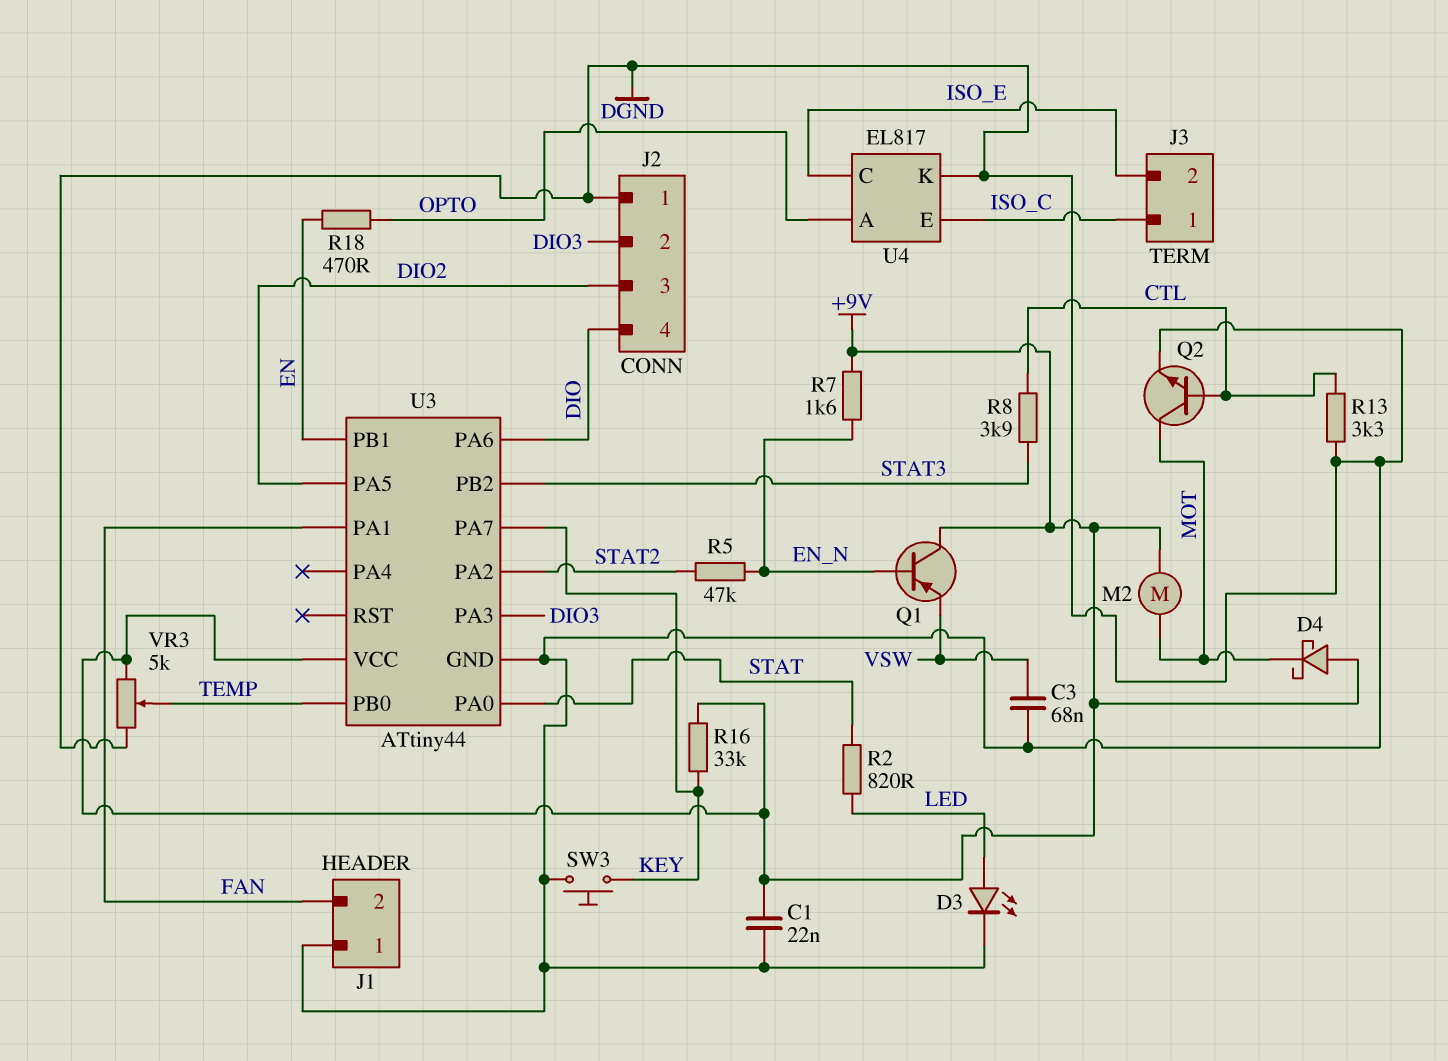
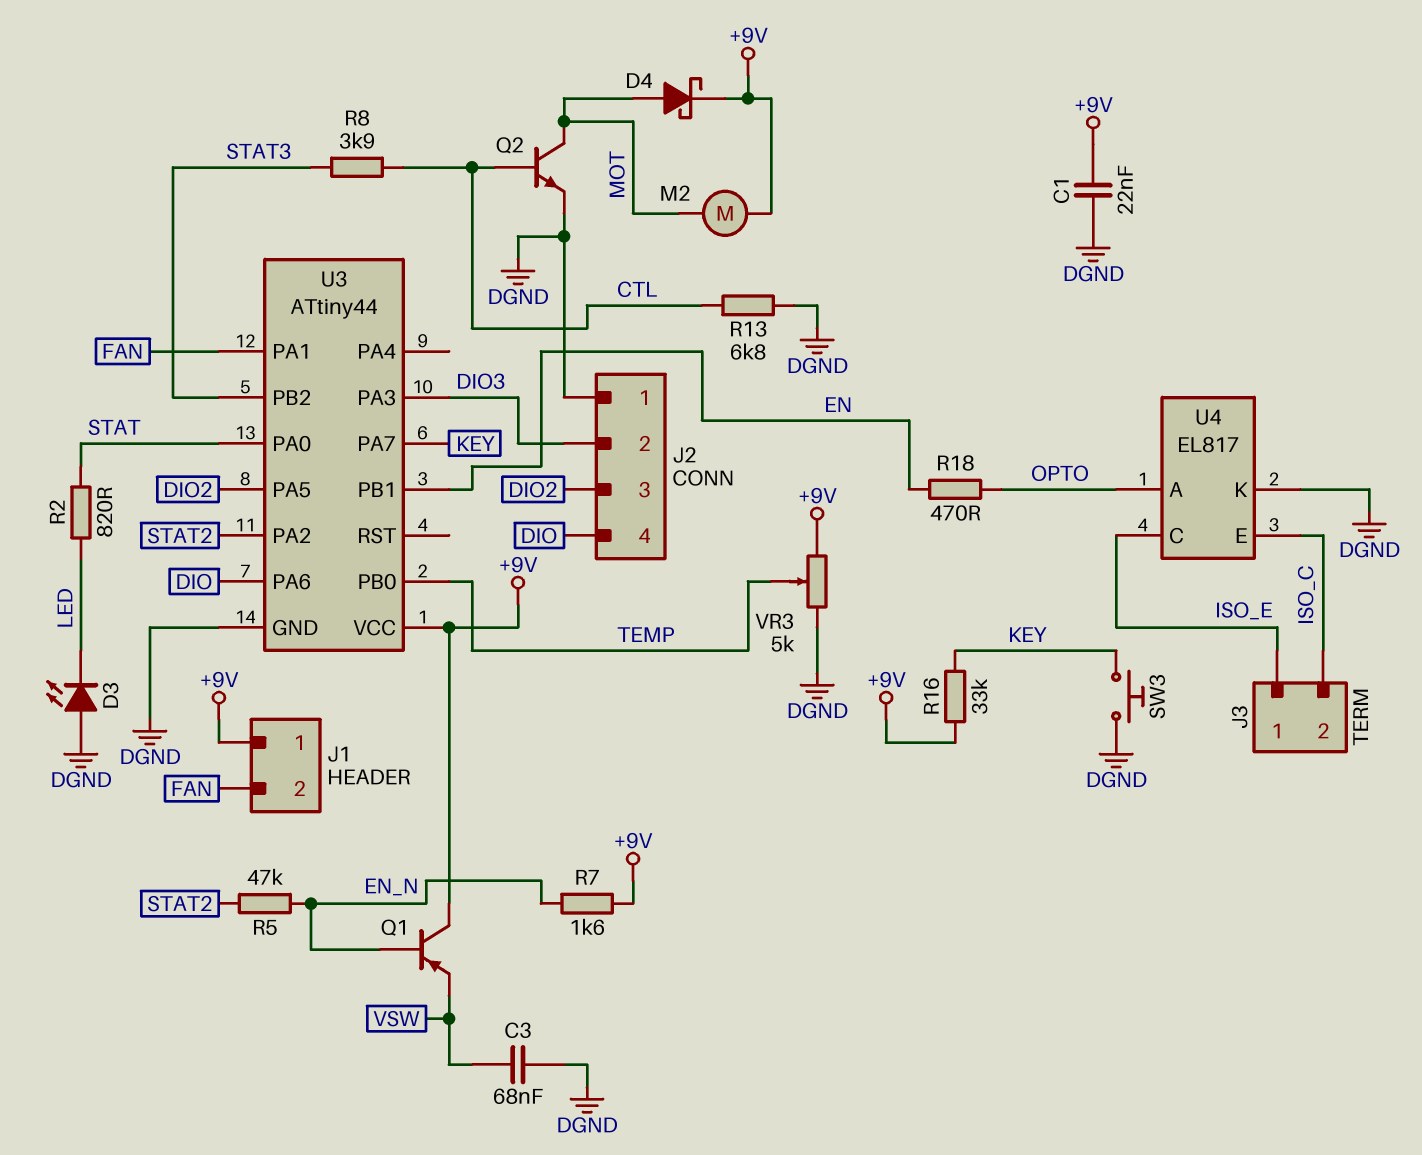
D3: LED (A LED, K DGND) -> LED (A DGND, K LED)
D4: schottky (A +9V, K MOT) -> schottky (A MOT, K +9V)
J1 pin 1: DGND -> +9V
J3 pin 1: ISO_C -> ISO_E
J3 pin 2: ISO_E -> ISO_C
R13: 3.3k (CTL, DGND) -> 6.8k (CTL, DGND)

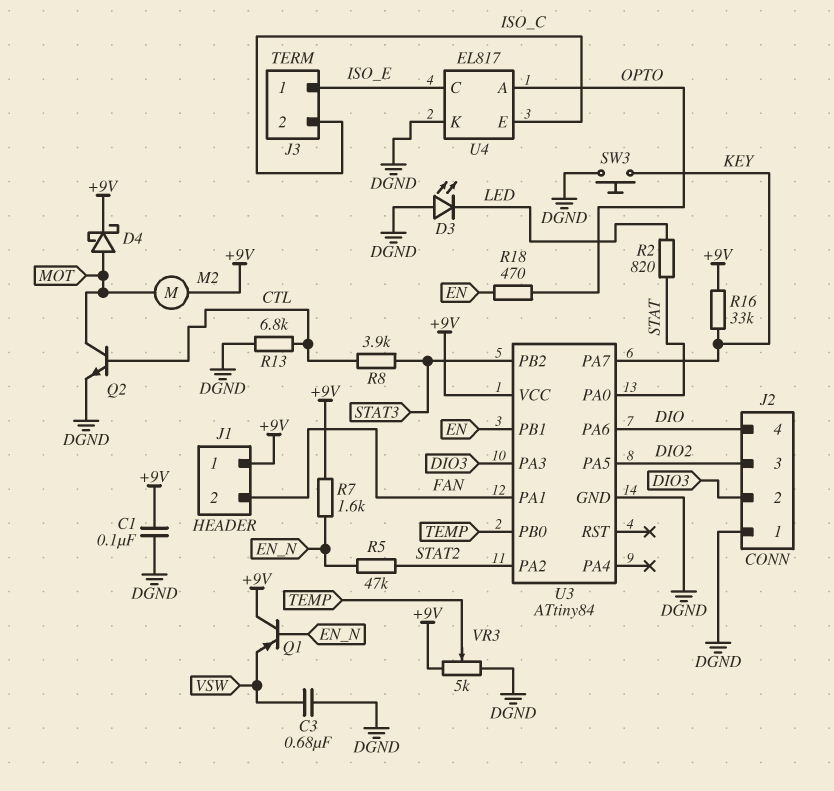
C1: 22nF (+9V, DGND) -> 100nF (+9V, DGND)
C3: 68nF (DGND, VSW) -> 680nF (DGND, VSW)
U3: ATtiny44 -> ATtiny84

